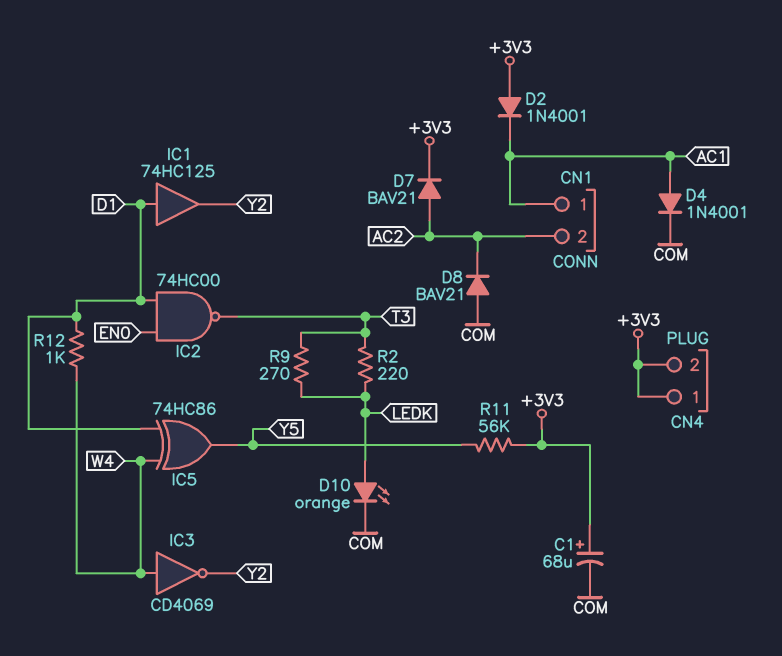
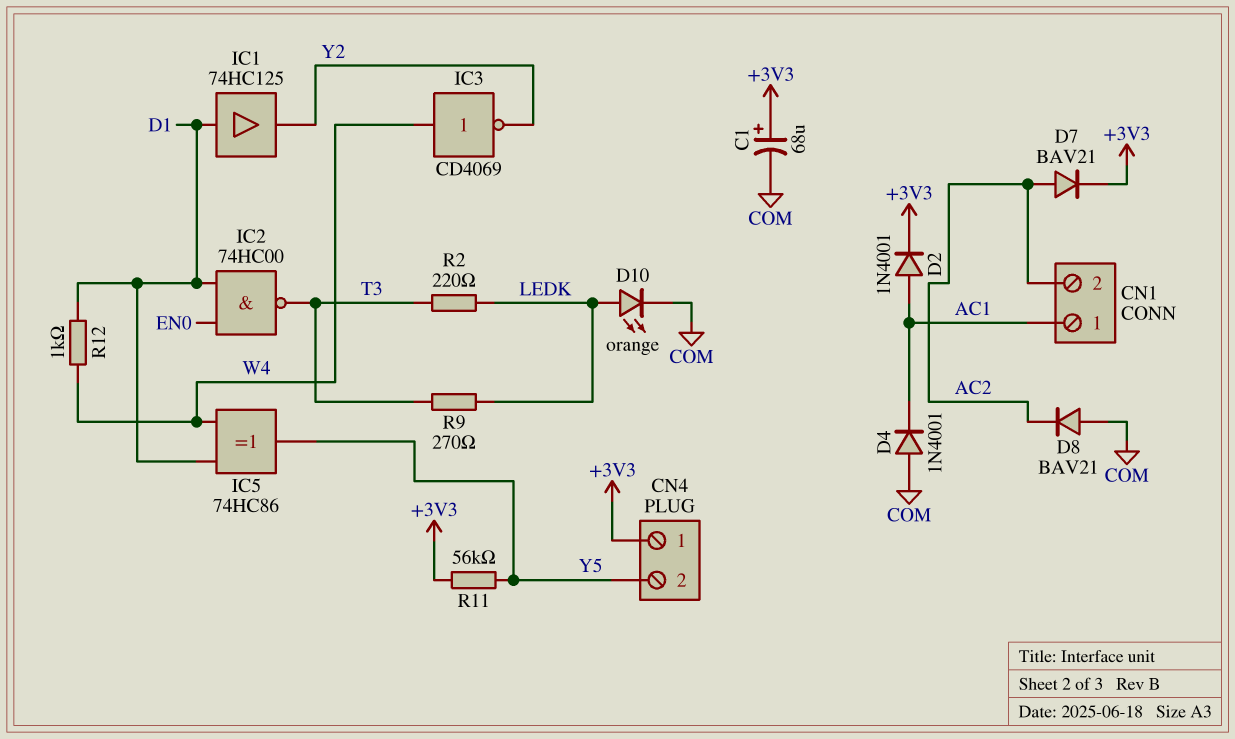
CN4 pin 2: +3V3 -> Y5
D2: diode 1N4001 (A +3V3, K AC1) -> diode 1N4001 (A AC1, K +3V3)
D4: diode 1N4001 (A AC1, K COM) -> diode 1N4001 (A COM, K AC1)

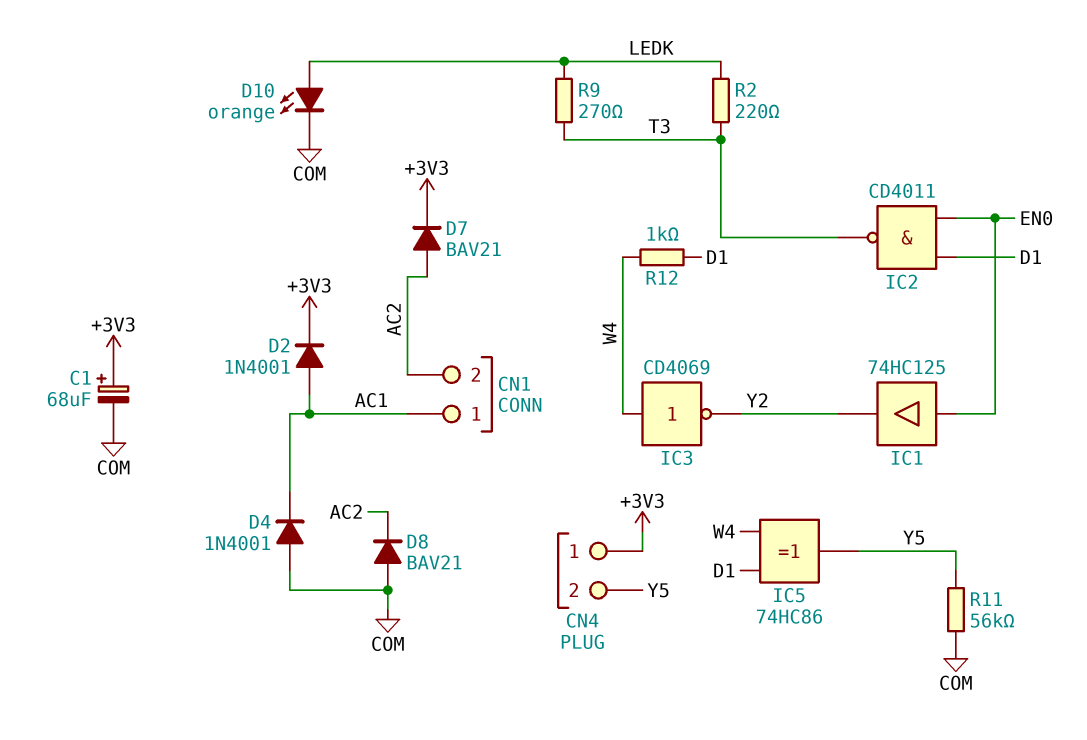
IC1: buffer 74HC125 (in D1, out Y2) -> buffer 74HC125 (in EN0, out Y2)
IC2: NAND 74HC00 (in D1, in EN0, out T3) -> NAND CD4011 (in D1, in EN0, out T3)
R11: 56k (+3V3, Y5) -> 56k (COM, Y5)

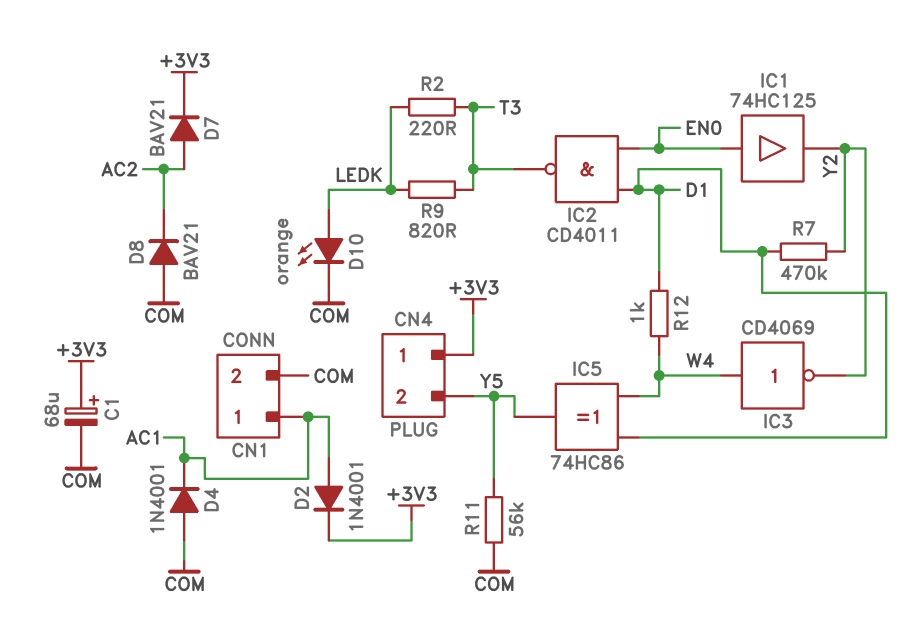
CN1 pin 2: AC2 -> COM
R7: none -> 470k (D1, Y2)
R9: 270 (LEDK, T3) -> 820 (LEDK, T3)

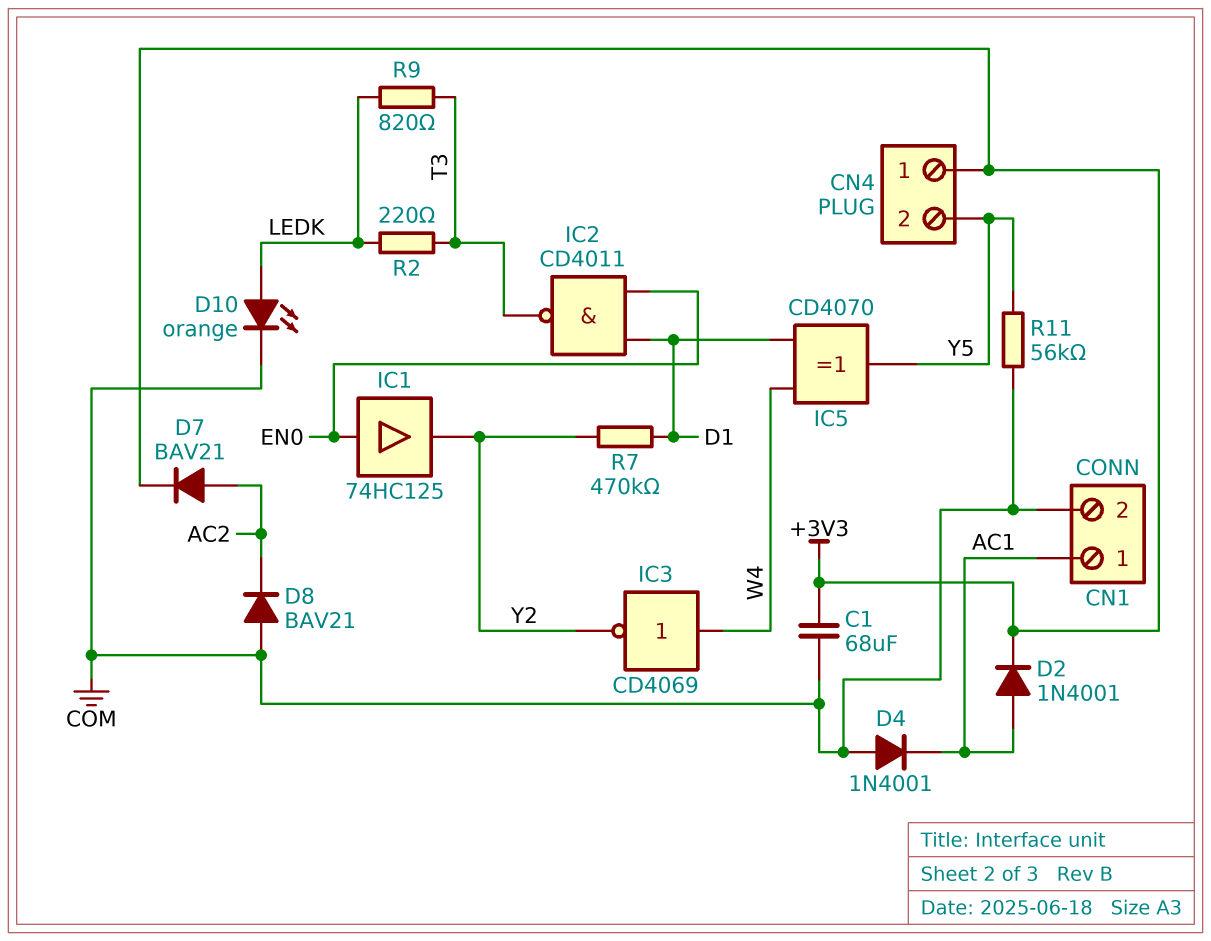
C1: 68uF (plus +3V3, minus COM) -> 68uF (+3V3, COM)
IC5: XOR 74HC86 (in D1, in W4, out Y5) -> XOR CD4070 (in D1, in W4, out Y5)
R12: 1k (D1, W4) -> none

